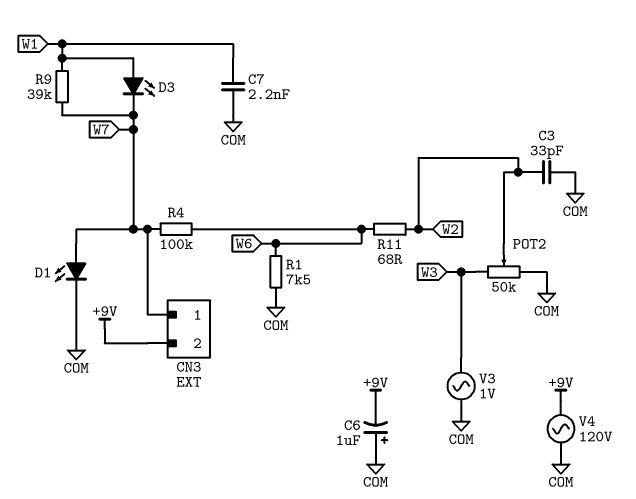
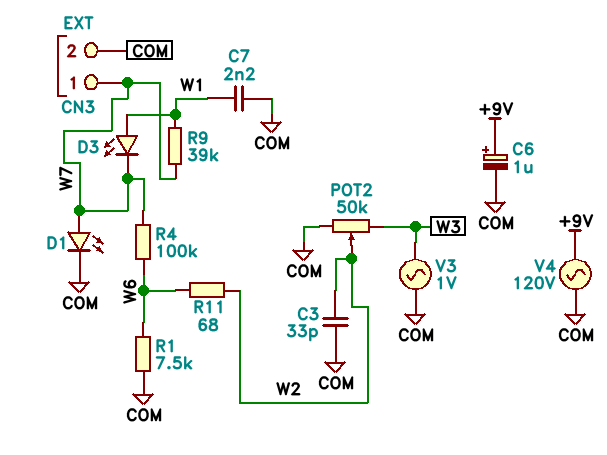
C6: 1uF (plus COM, minus +9V) -> 1uF (plus +9V, minus COM)
CN3 pin 2: +9V -> COM

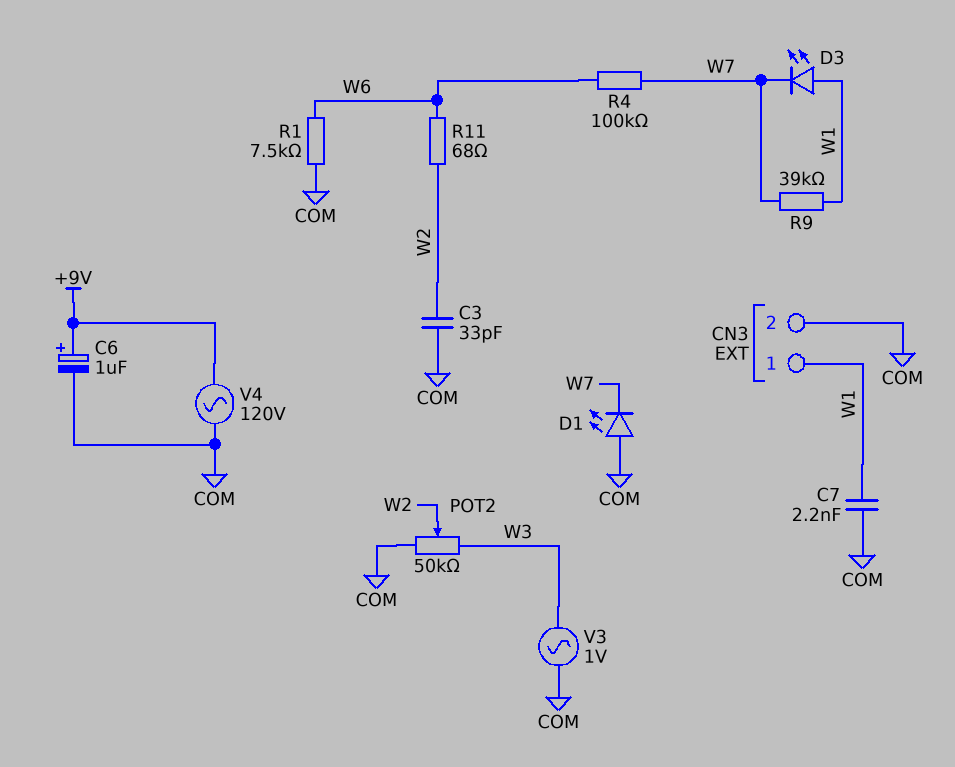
CN3 pin 1: W7 -> W1
D1: LED (A W7, K COM) -> LED (A COM, K W7)

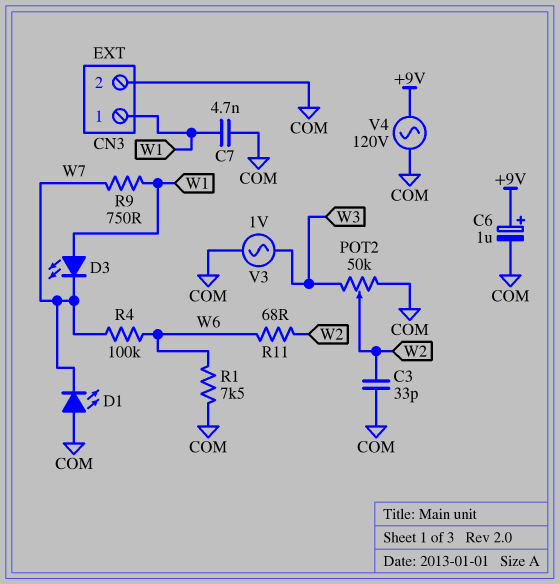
C7: 2.2nF (COM, W1) -> 4.7nF (COM, W1)
R9: 39k (W1, W7) -> 750 (W1, W7)

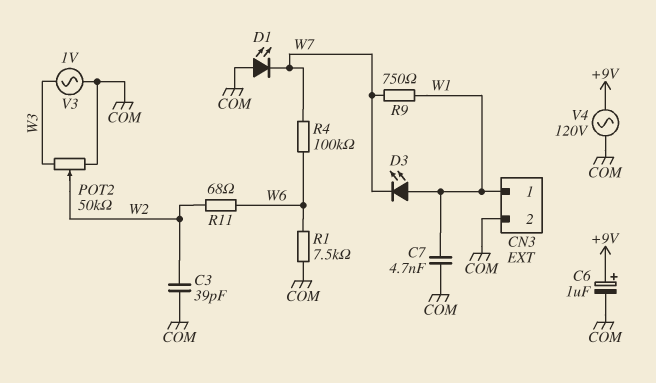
C3: 33pF (COM, W2) -> 39pF (COM, W2)

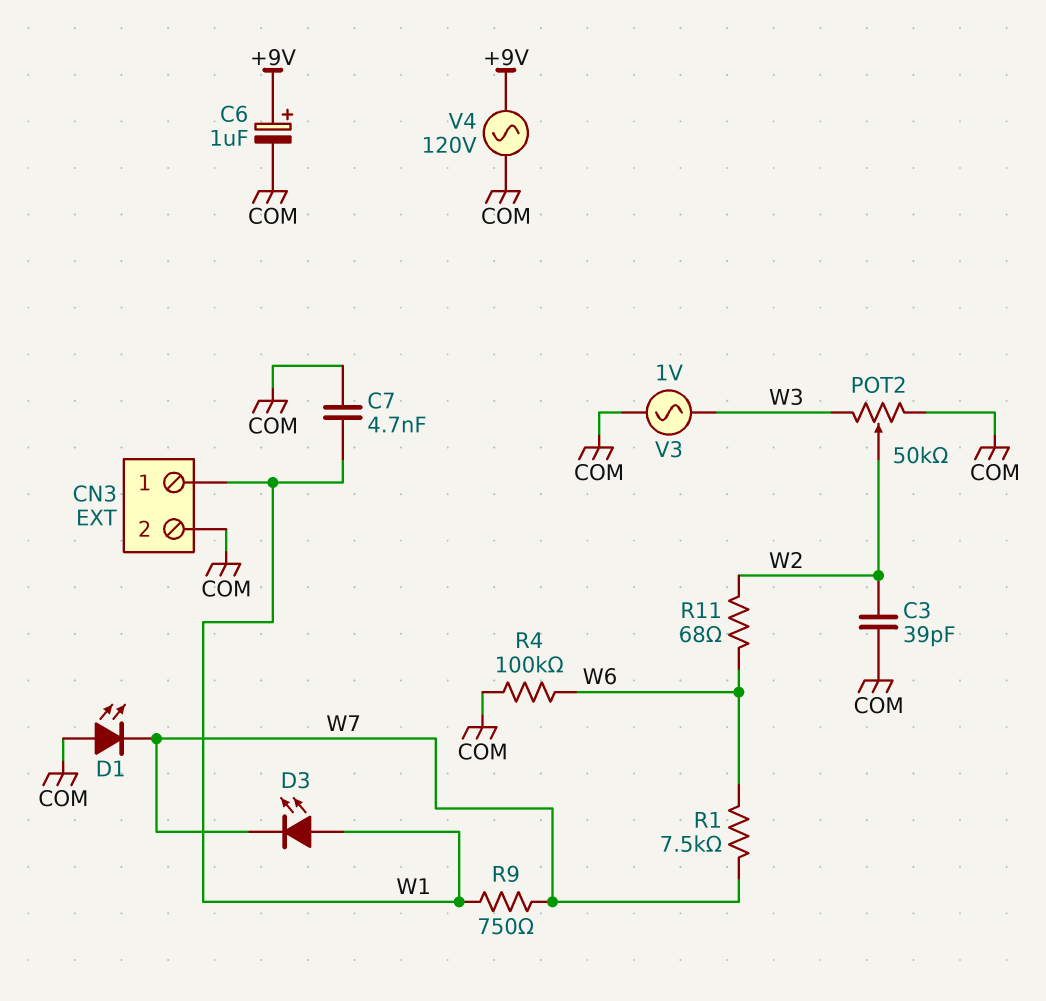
R1: 7.5k (COM, W6) -> 7.5k (W6, W7)
R4: 100k (W6, W7) -> 100k (COM, W6)

